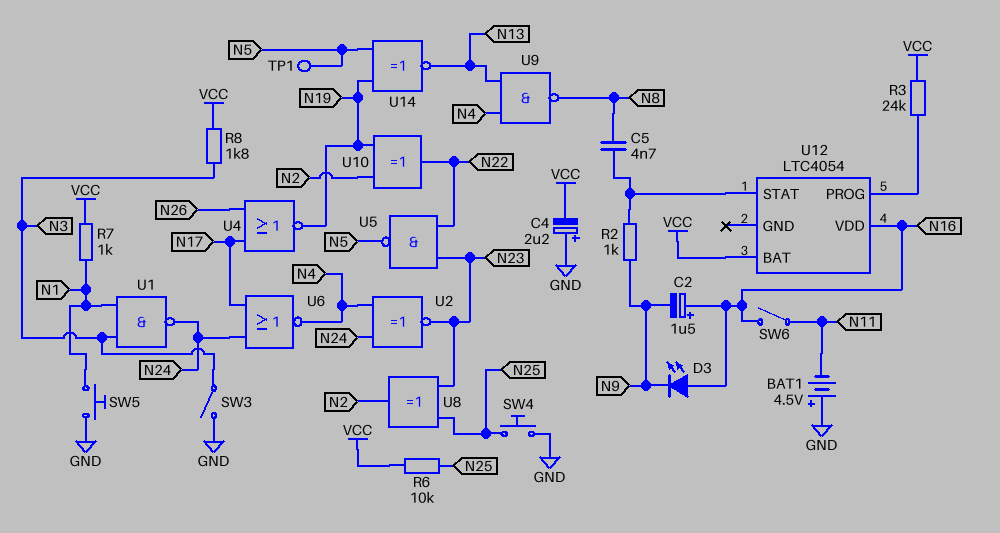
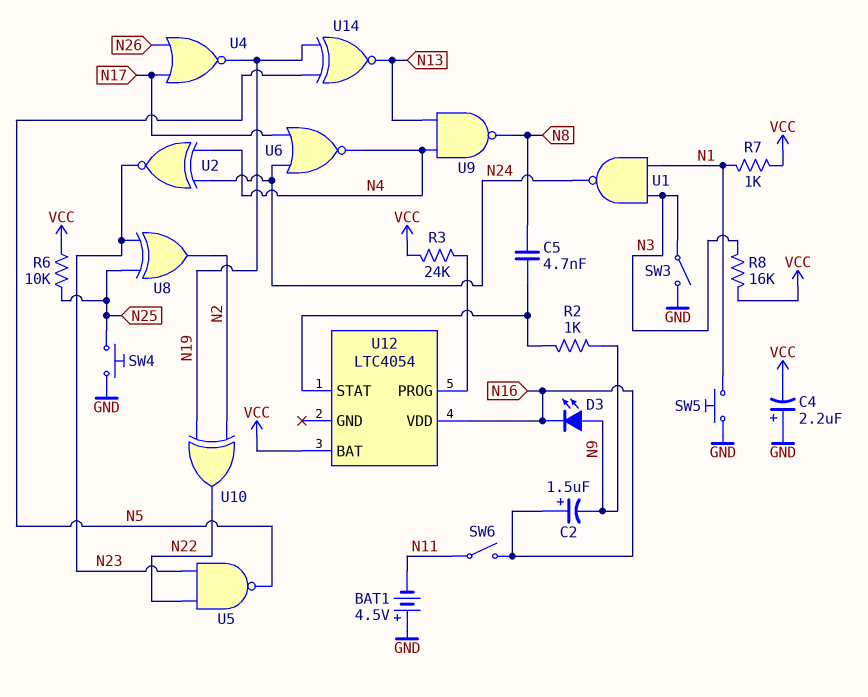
D3: LED (A N16, K N9) -> LED (A N9, K N16)
R8: 1.8k (N3, VCC) -> 16k (N3, VCC)
TP1: test point (N5) -> none

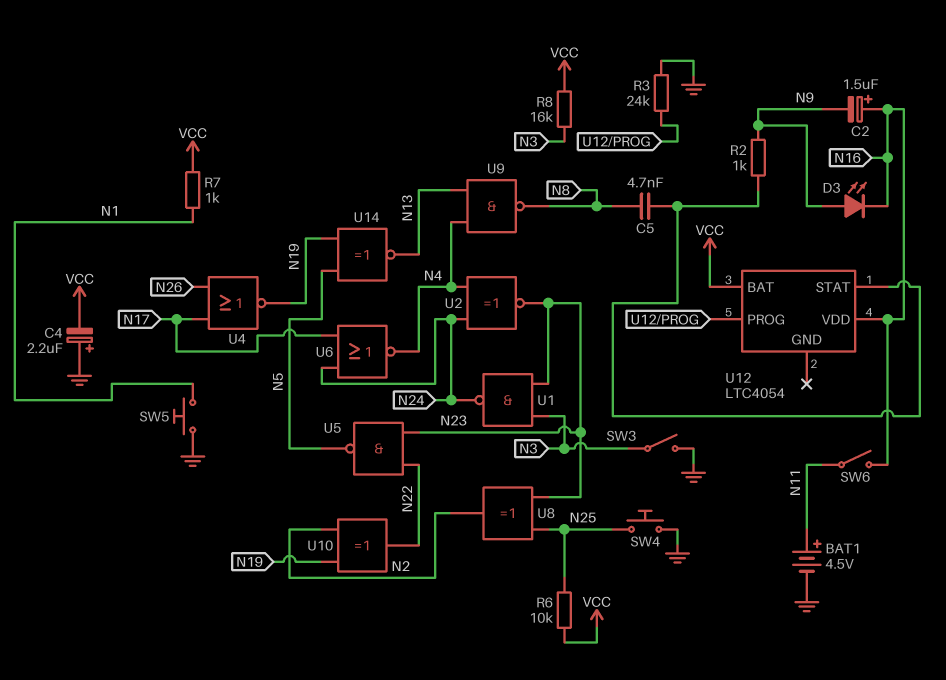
BAT1: 4.5V (plus GND, minus N11) -> 4.5V (plus N11, minus GND)
R3: 24k (U12/PROG, VCC) -> 24k (GND, U12/PROG)
U1: NAND (in N1, in N3, out N24) -> NAND (in N3, in N23, out N24)

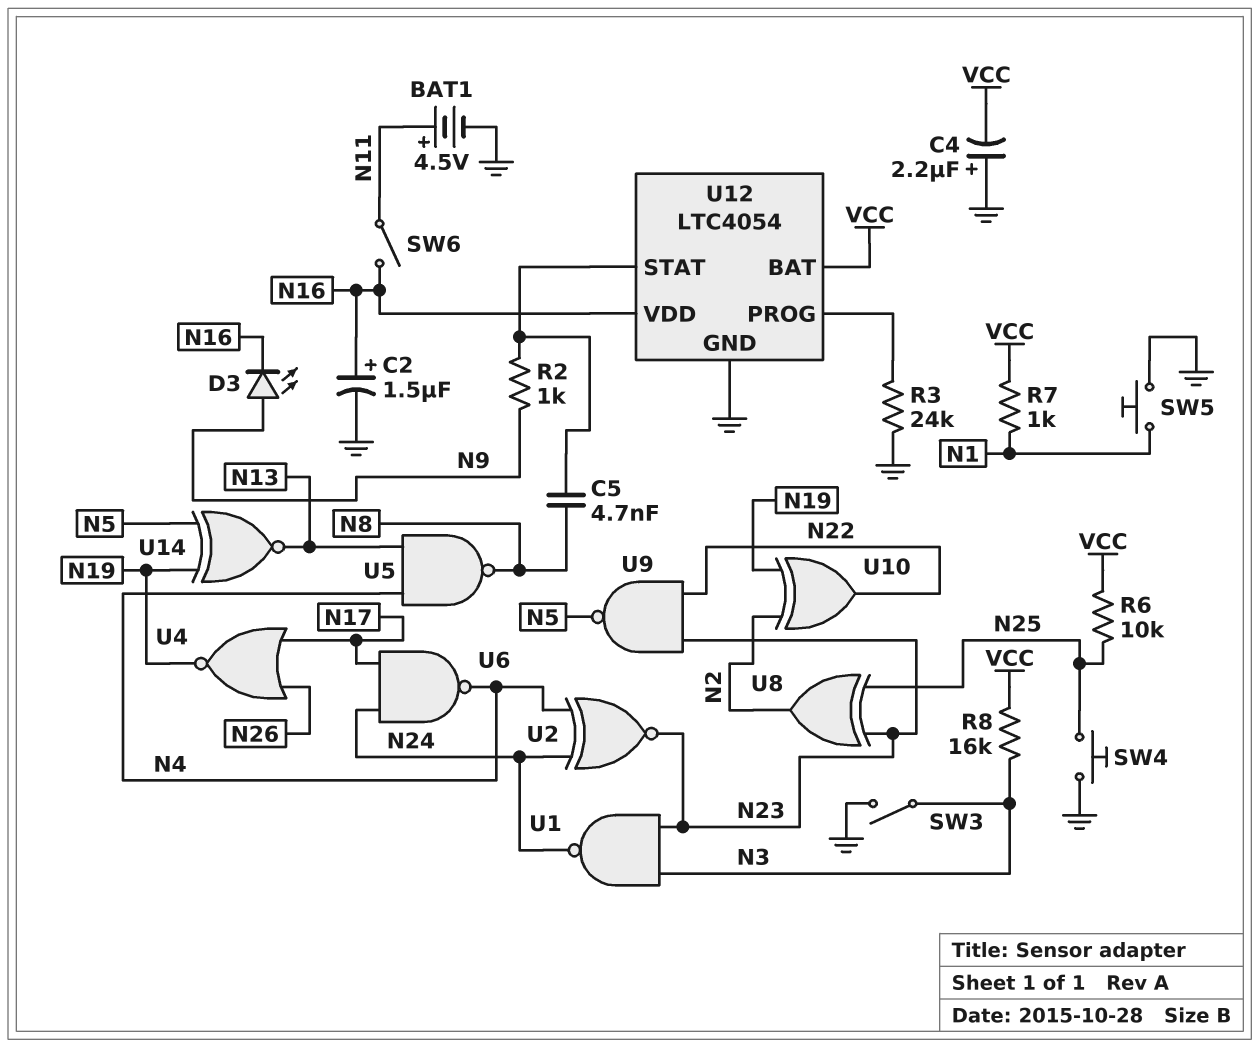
C2: 1.5uF (plus N16, minus N9) -> 1.5uF (plus N16, minus GND)
U5: NAND (in N22, in N23, out N5) -> NAND (in N4, in N13, out N8)
U6: NOR (in N17, in N24, out N4) -> NAND (in N17, in N24, out N4)
U9: NAND (in N4, in N13, out N8) -> NAND (in N22, in N23, out N5)
U12 pin GND: none -> GND

